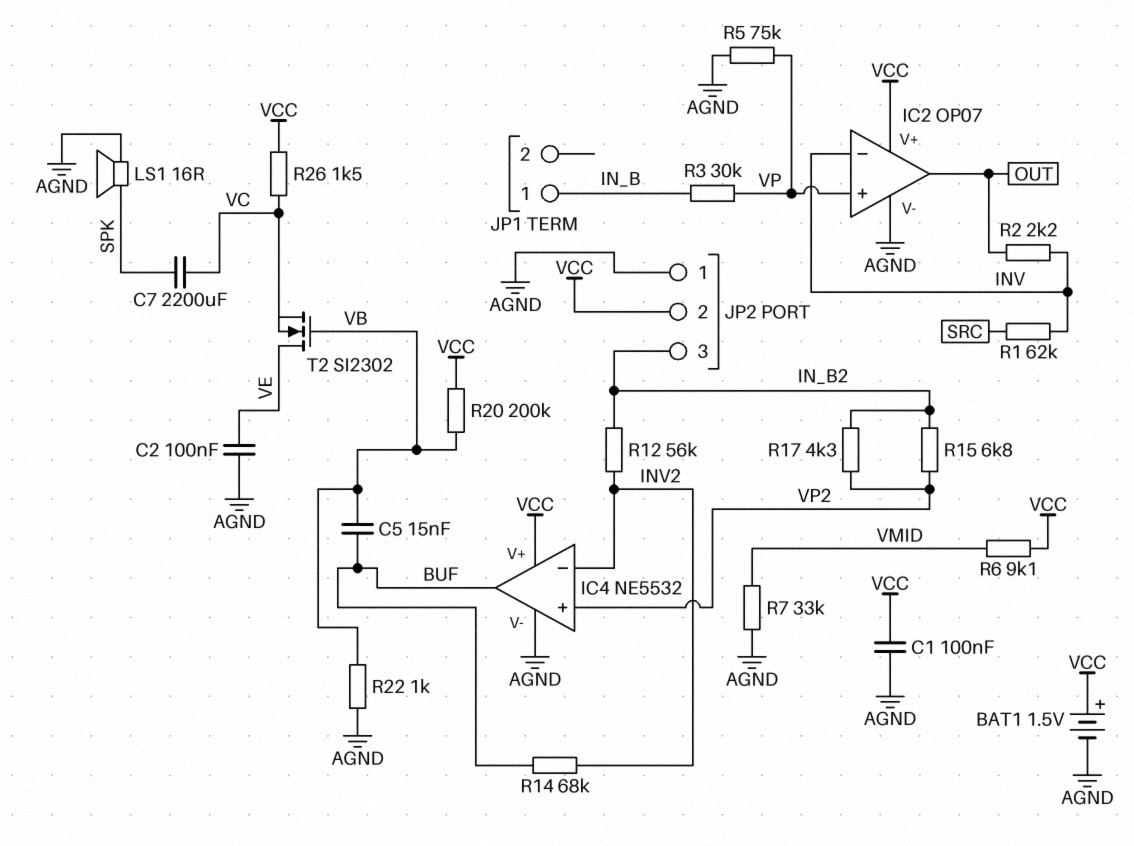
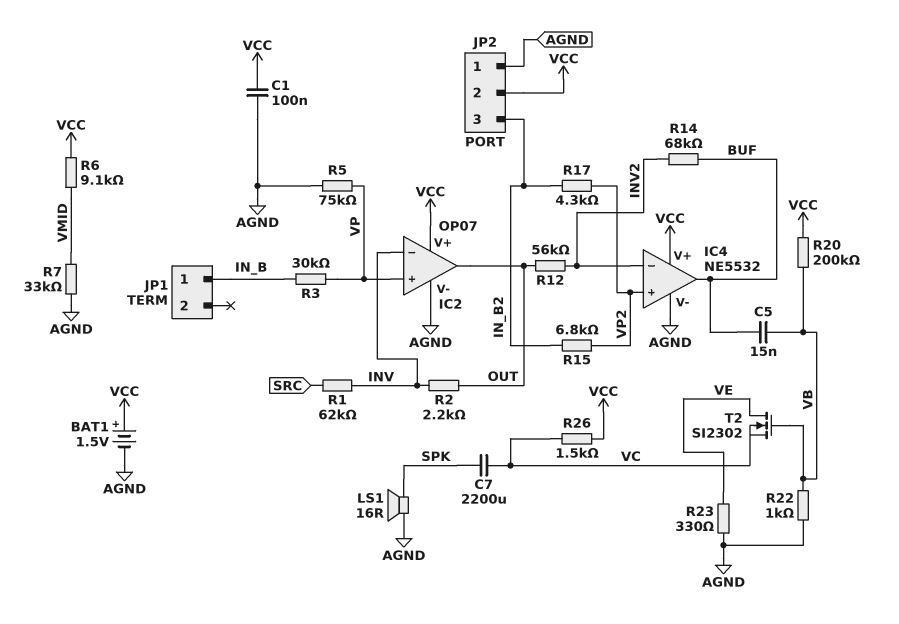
C2: 100nF (AGND, VE) -> none
R12: 56k (INV2, IN_B2) -> 56k (INV2, OUT)
R23: none -> 330 (AGND, VE)

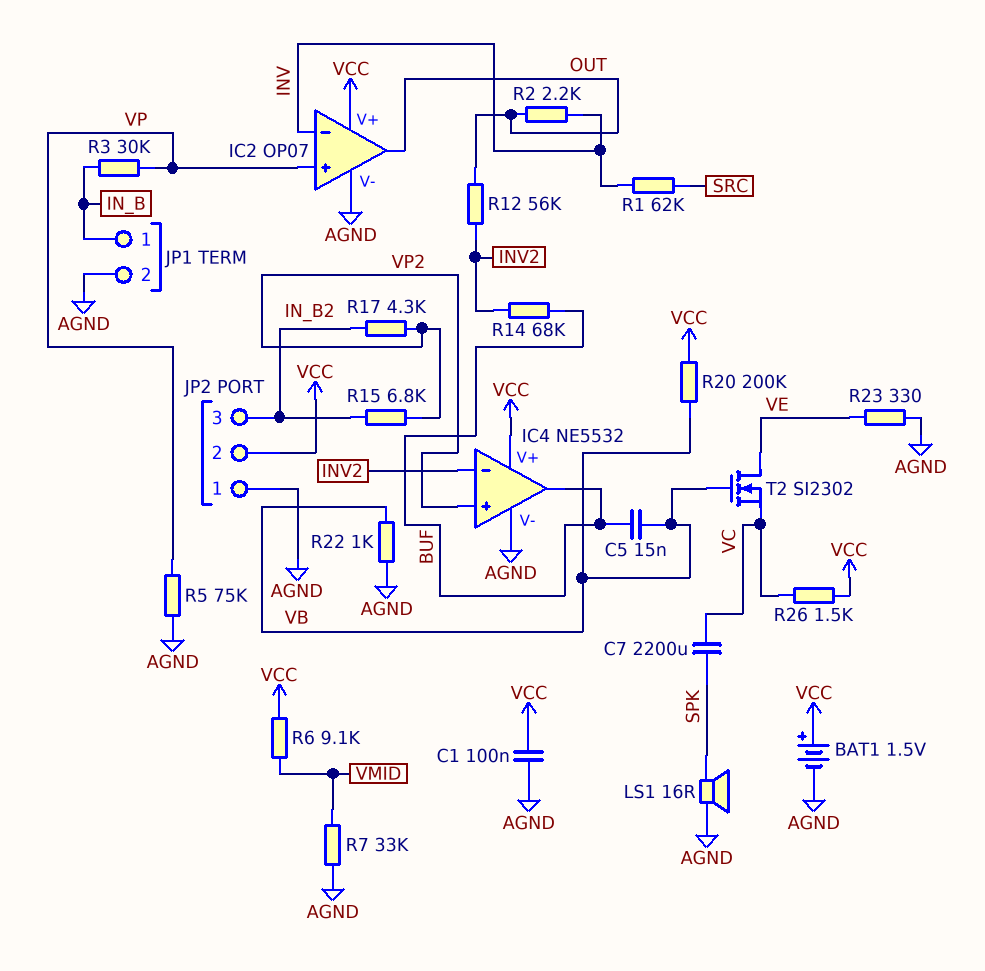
JP1 pin 2: none -> AGND

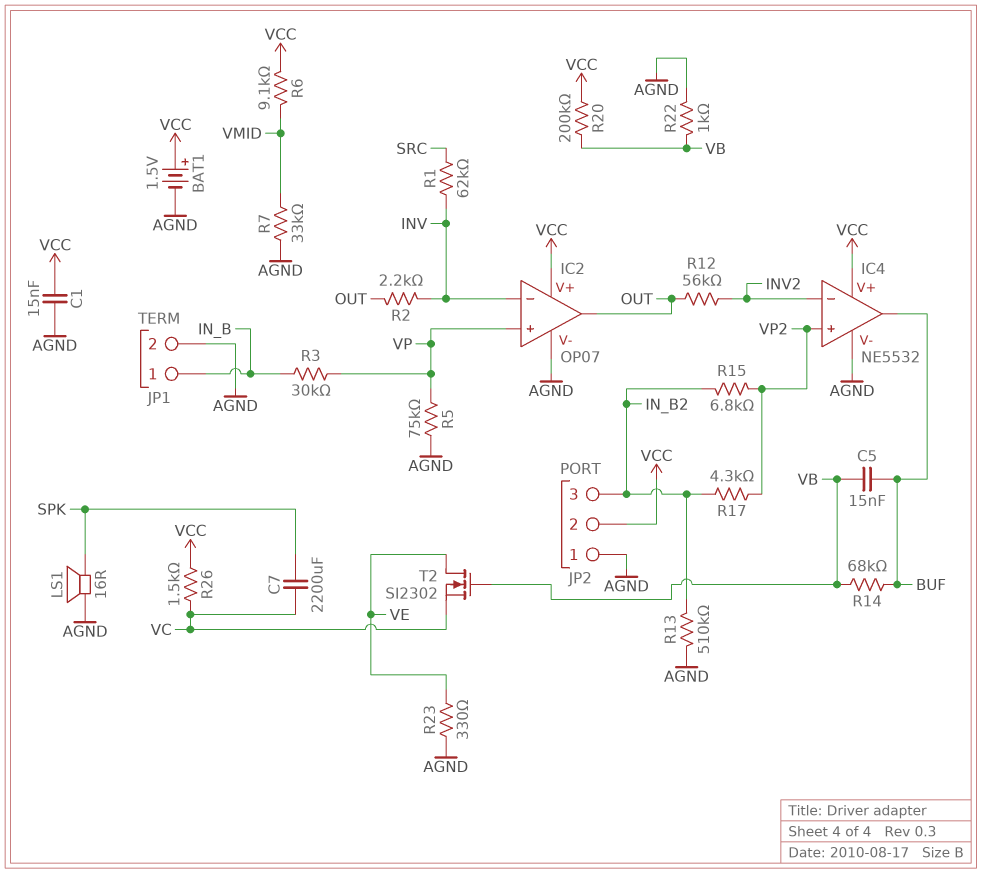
C1: 100nF (AGND, VCC) -> 15nF (AGND, VCC)
R13: none -> 510k (AGND, IN_B2)
R14: 68k (BUF, INV2) -> 68k (BUF, VB)

